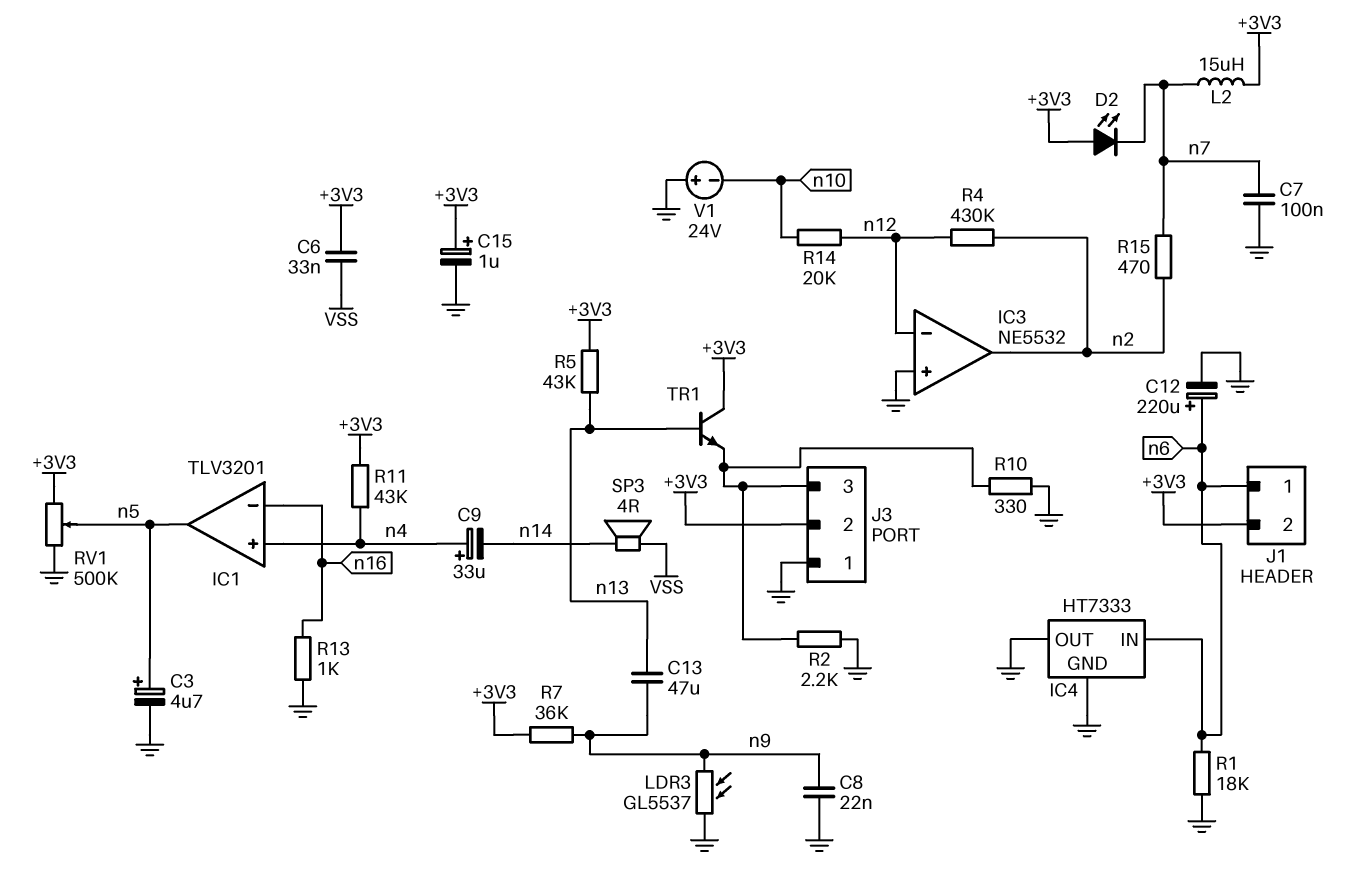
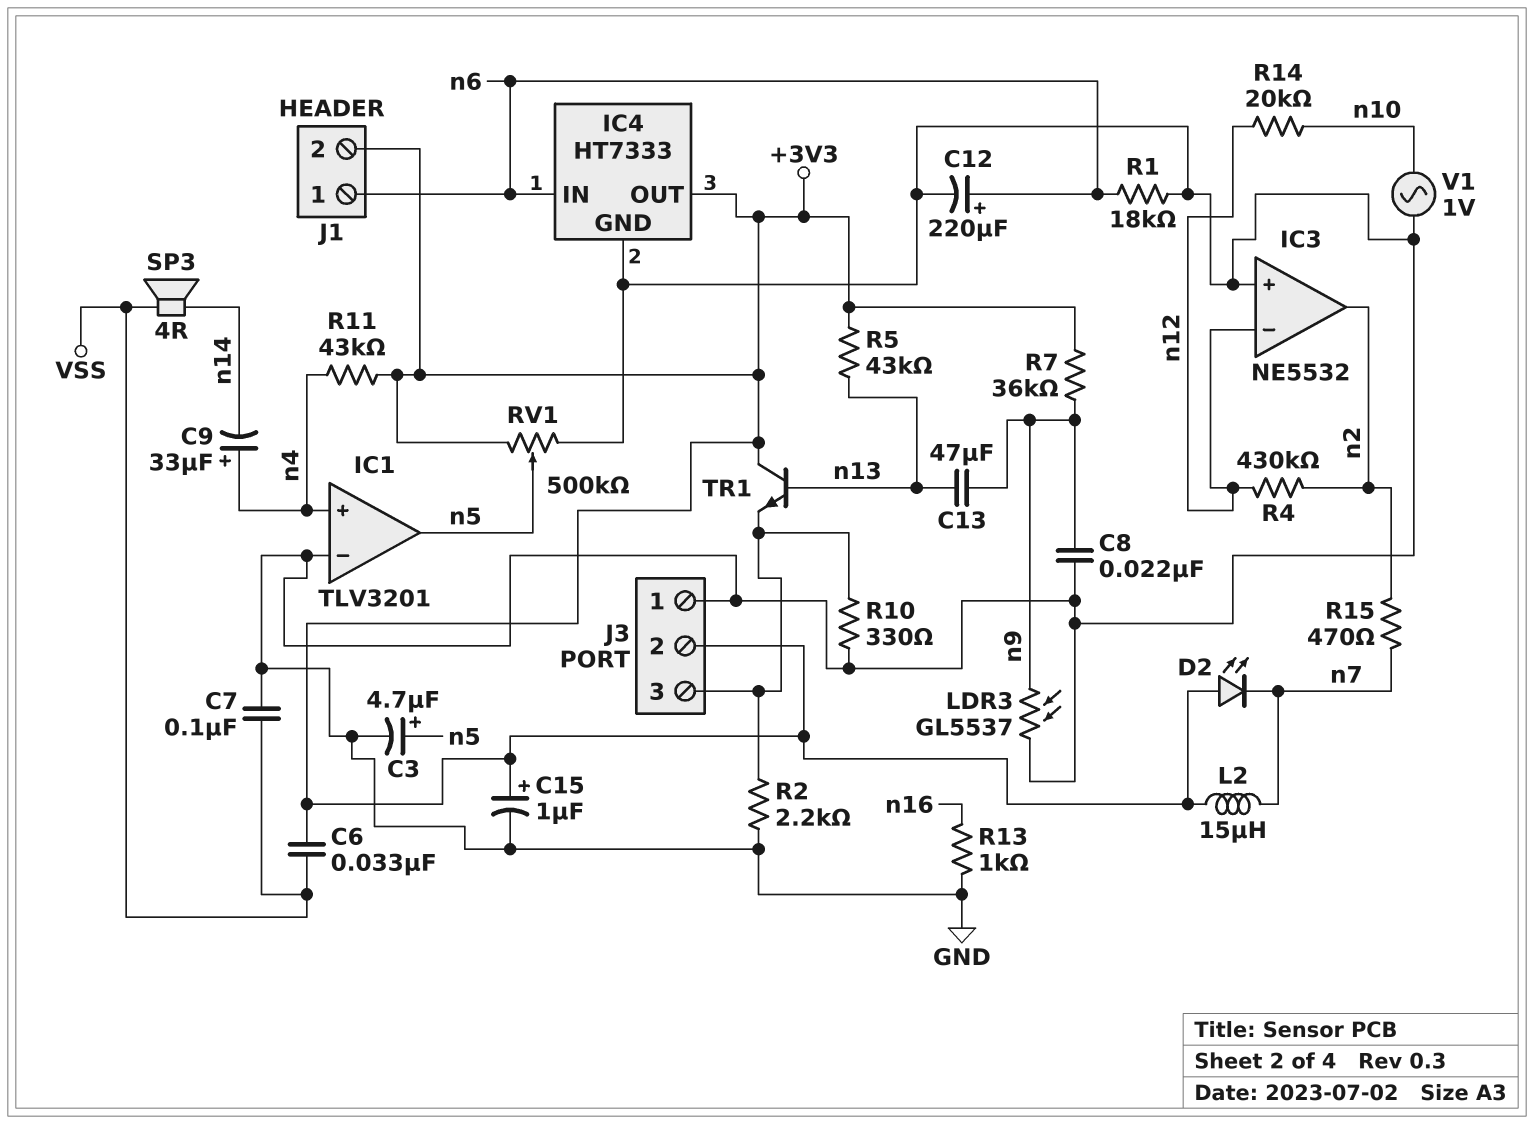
C7: 100nF (GND, n7) -> 100nF (GND, VSS)
IC1 pin in-: n16 -> GND
IC4 pin OUT: GND -> +3V3
V1: 24V (plus GND, minus n10) -> AC 1V (GND, n10)

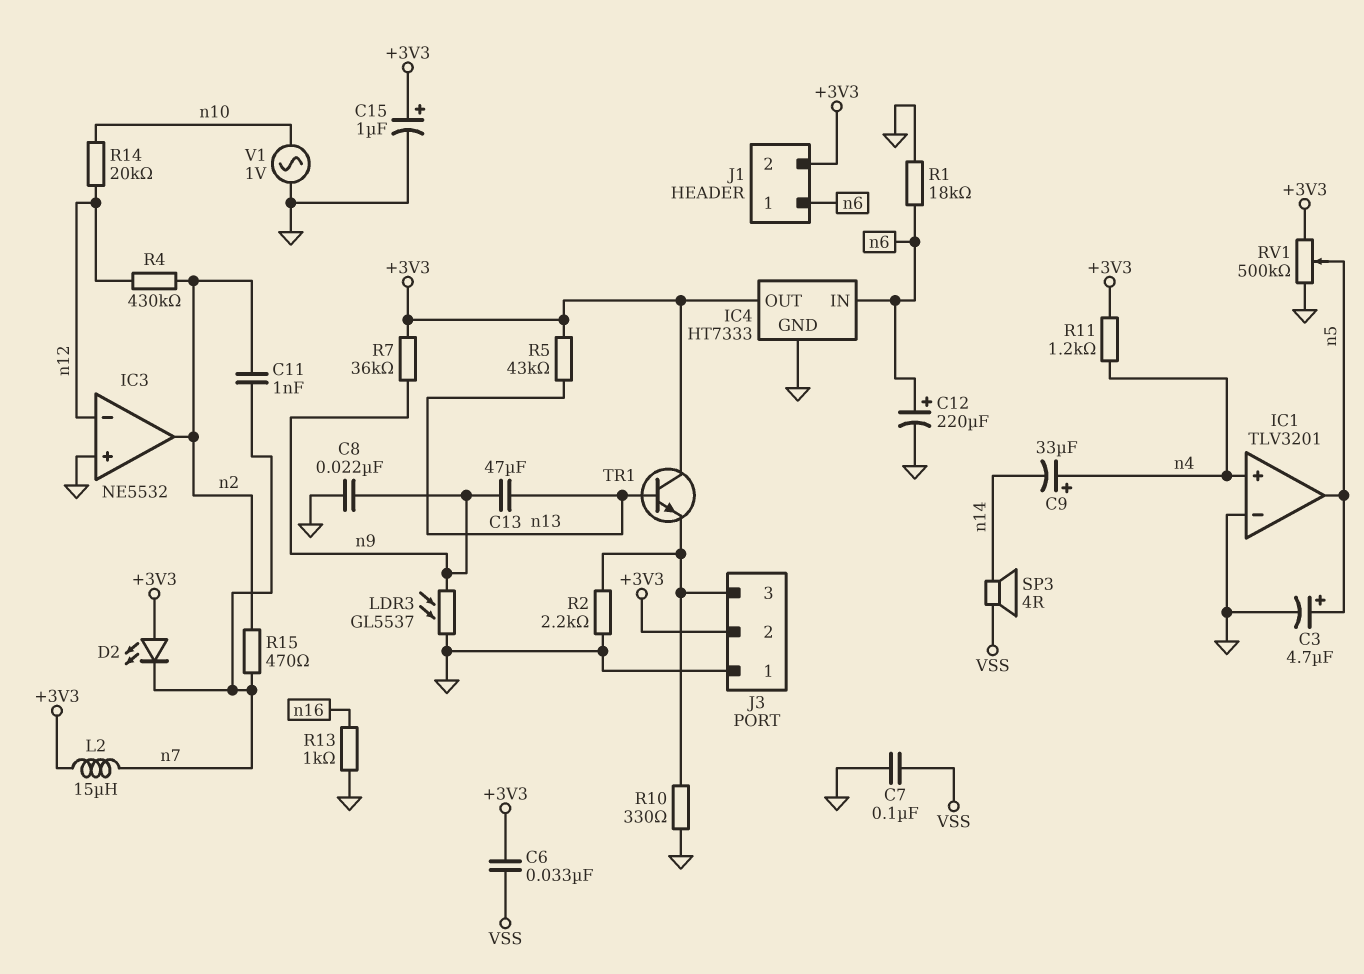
C11: none -> 1nF (n2, n7)
R11: 43k (+3V3, n4) -> 1.2k (+3V3, n4)

